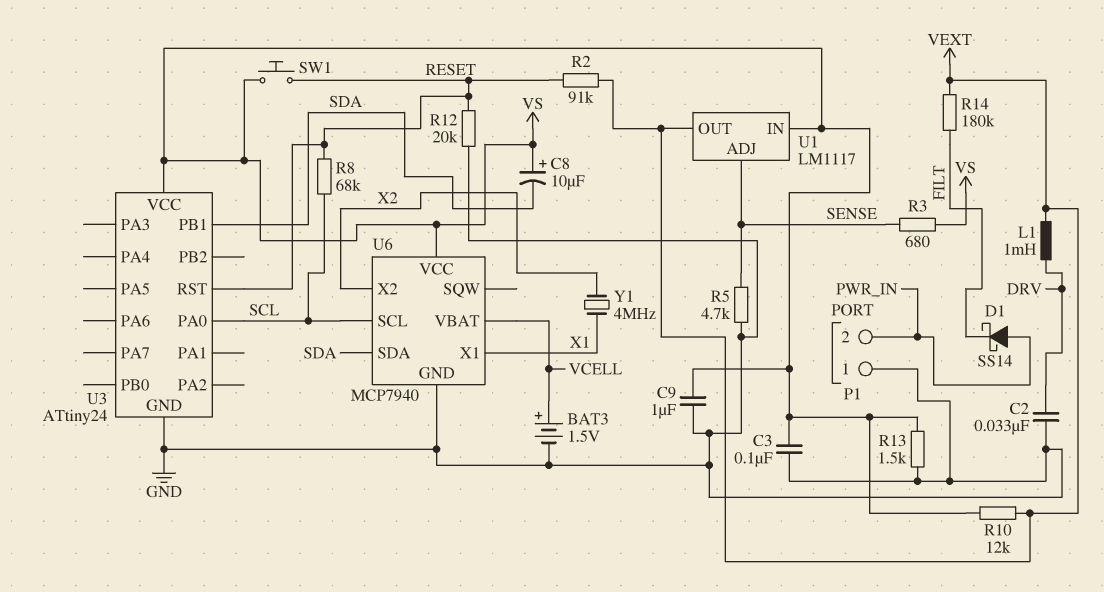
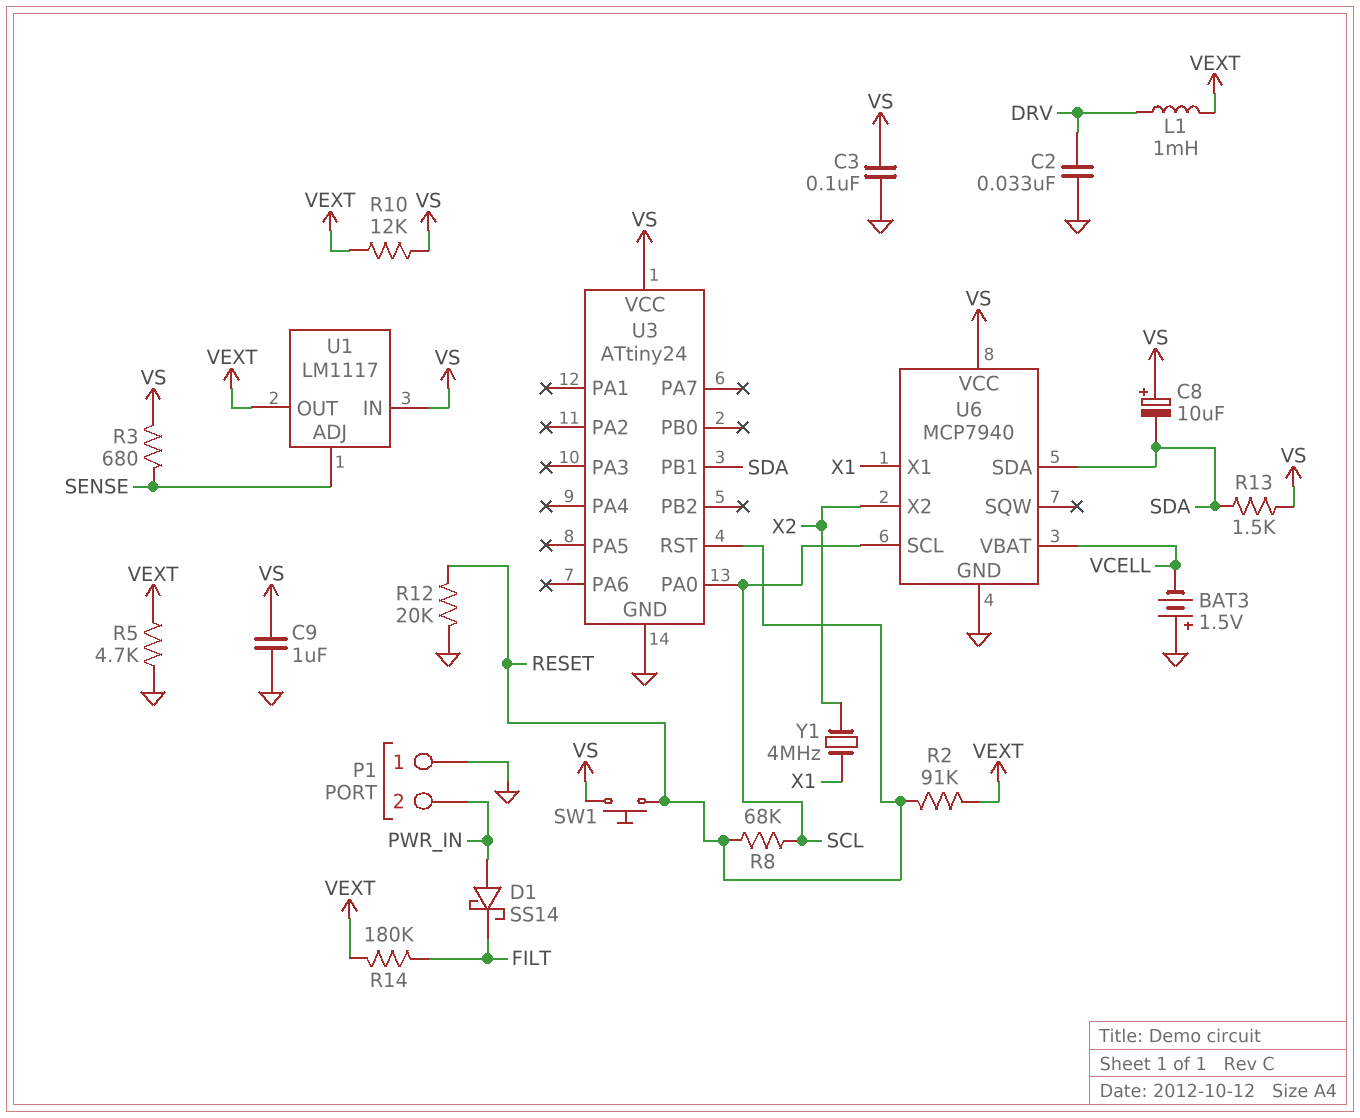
BAT3: 1.5V (plus VCELL, minus GND) -> 1.5V (plus GND, minus VCELL)
R5: 4.7k (GND, SENSE) -> 4.7k (GND, VEXT)
R13: 1.5k (GND, VS) -> 1.5k (SDA, VS)

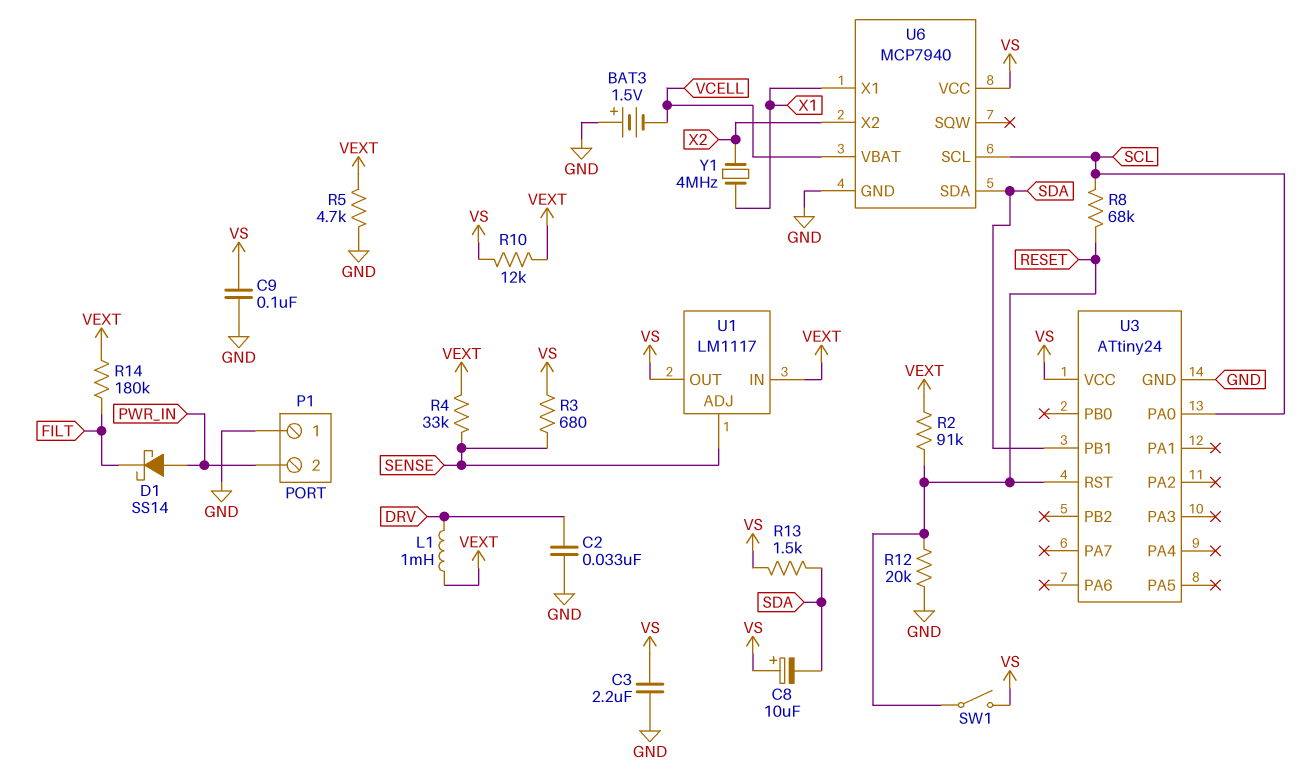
C3: 100nF (GND, VS) -> 2.2uF (GND, VS)
C9: 1uF (GND, VS) -> 100nF (GND, VS)
R4: none -> 33k (SENSE, VEXT)
SW1: button (RESET, VS) -> switch (RESET, VS)
U1 pin IN: VS -> VEXT
U1 pin OUT: VEXT -> VS

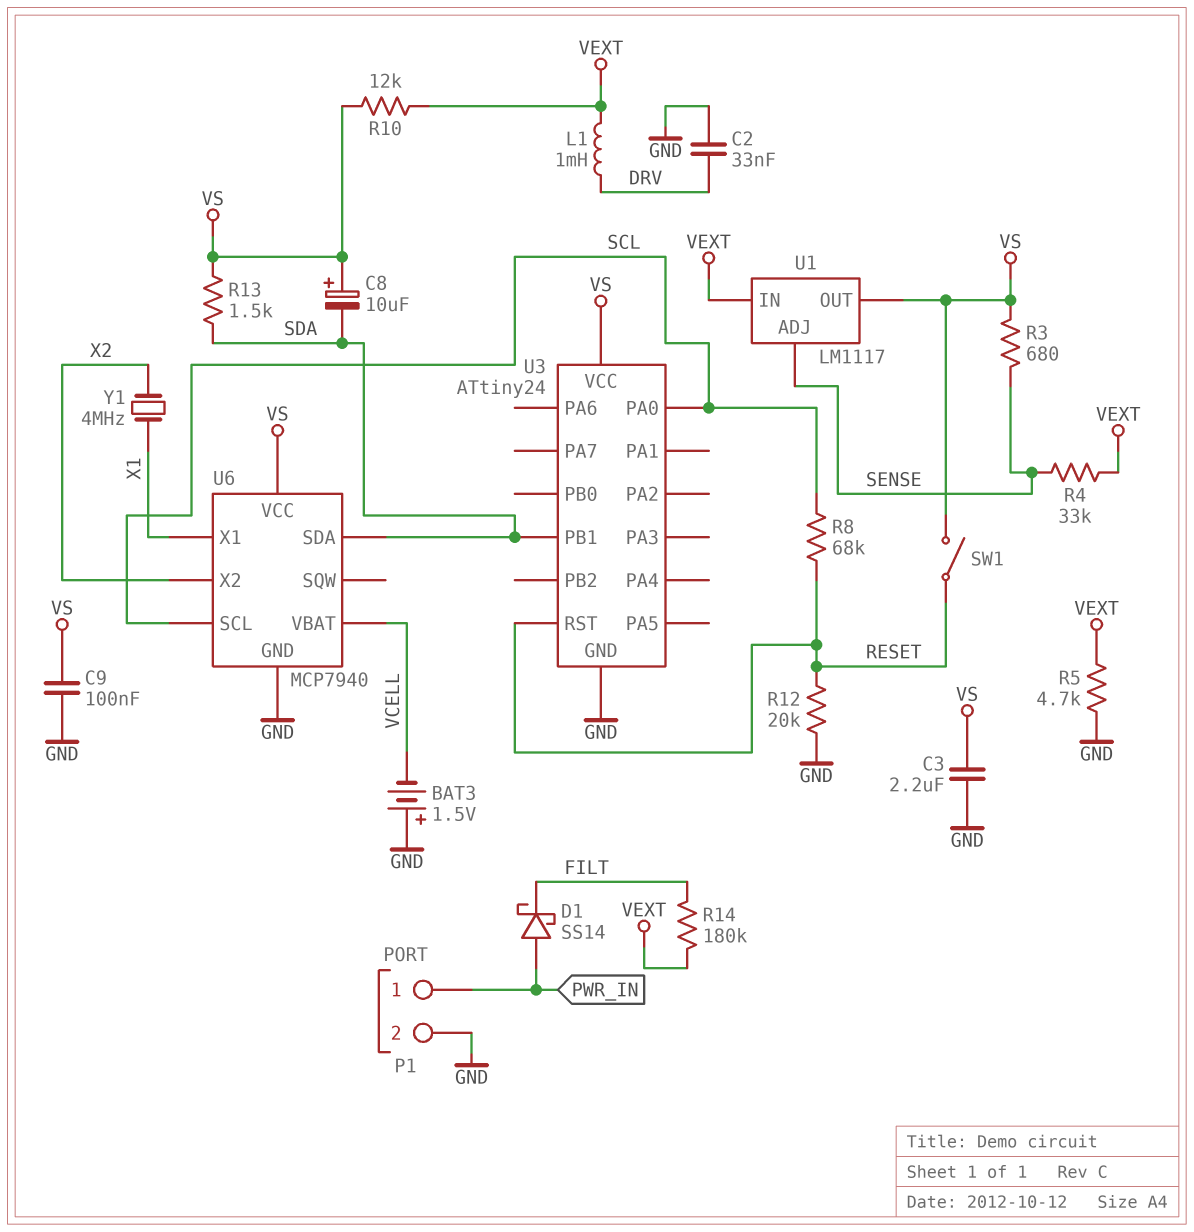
P1 pin 1: GND -> PWR_IN
P1 pin 2: PWR_IN -> GND
R2: 91k (RESET, VEXT) -> none

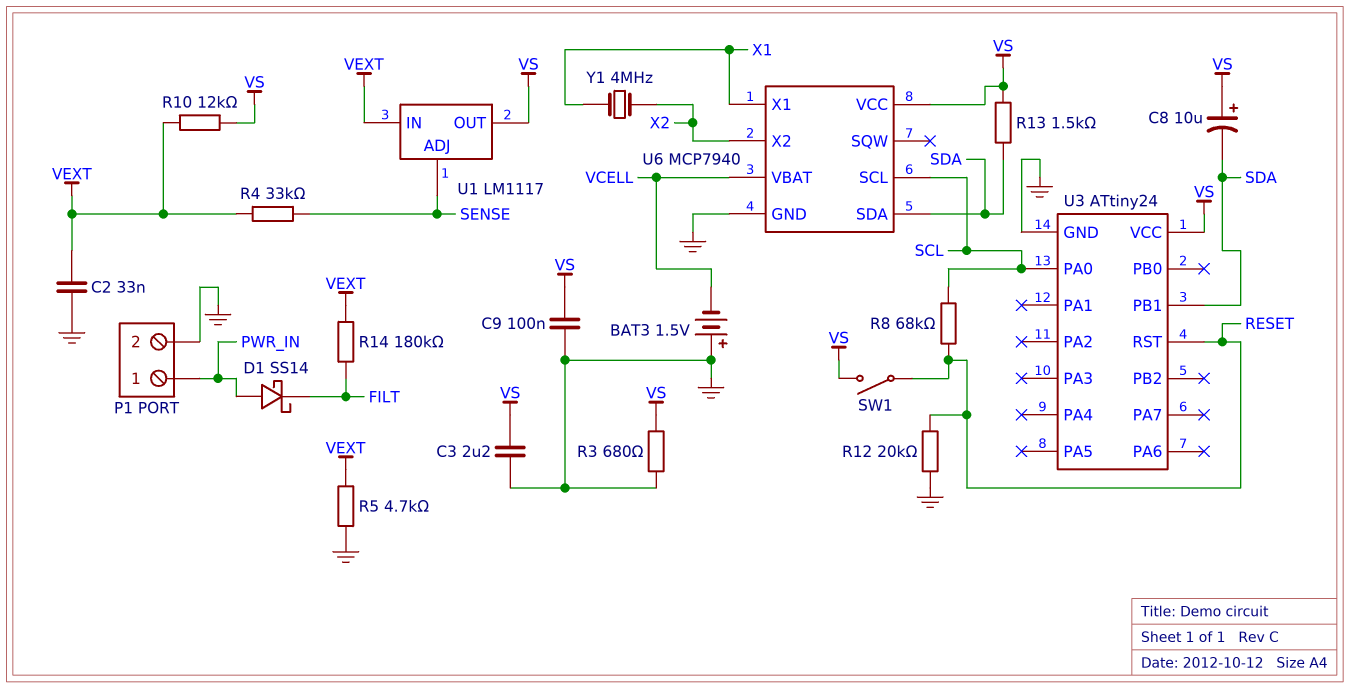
C2: 33nF (DRV, GND) -> 33nF (GND, VEXT)
L1: 1mH (DRV, VEXT) -> none
R3: 680 (SENSE, VS) -> 680 (GND, VS)

